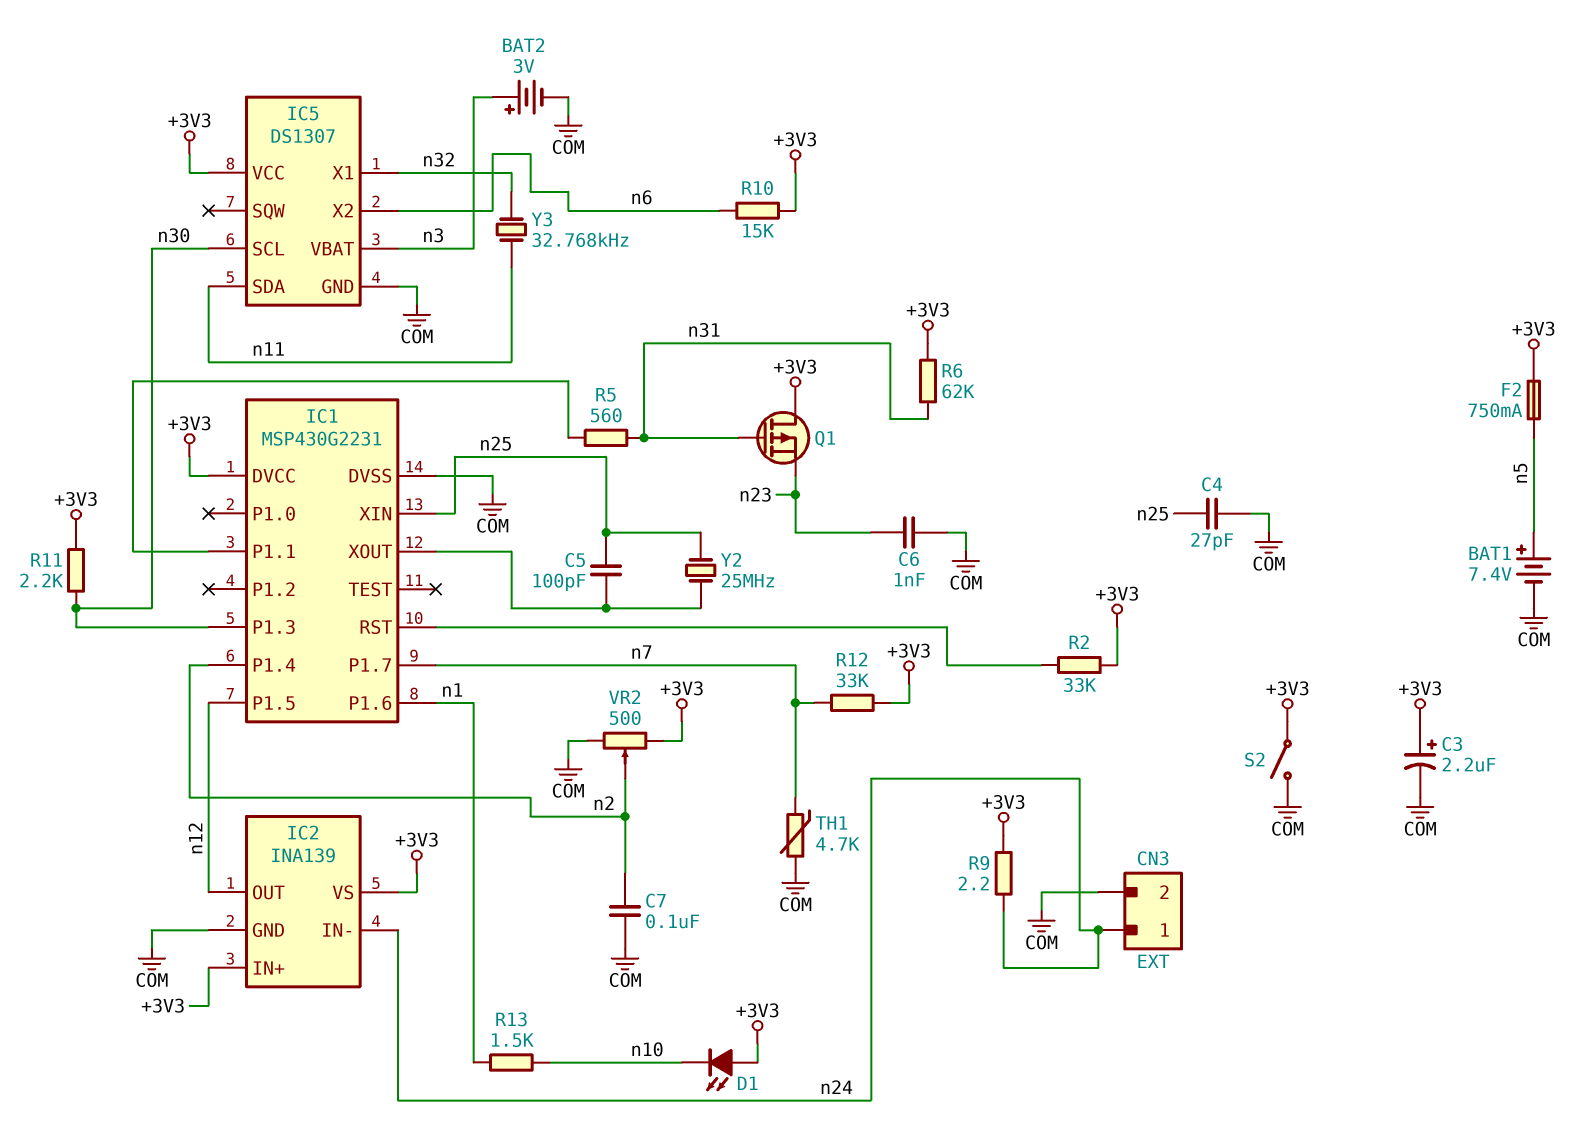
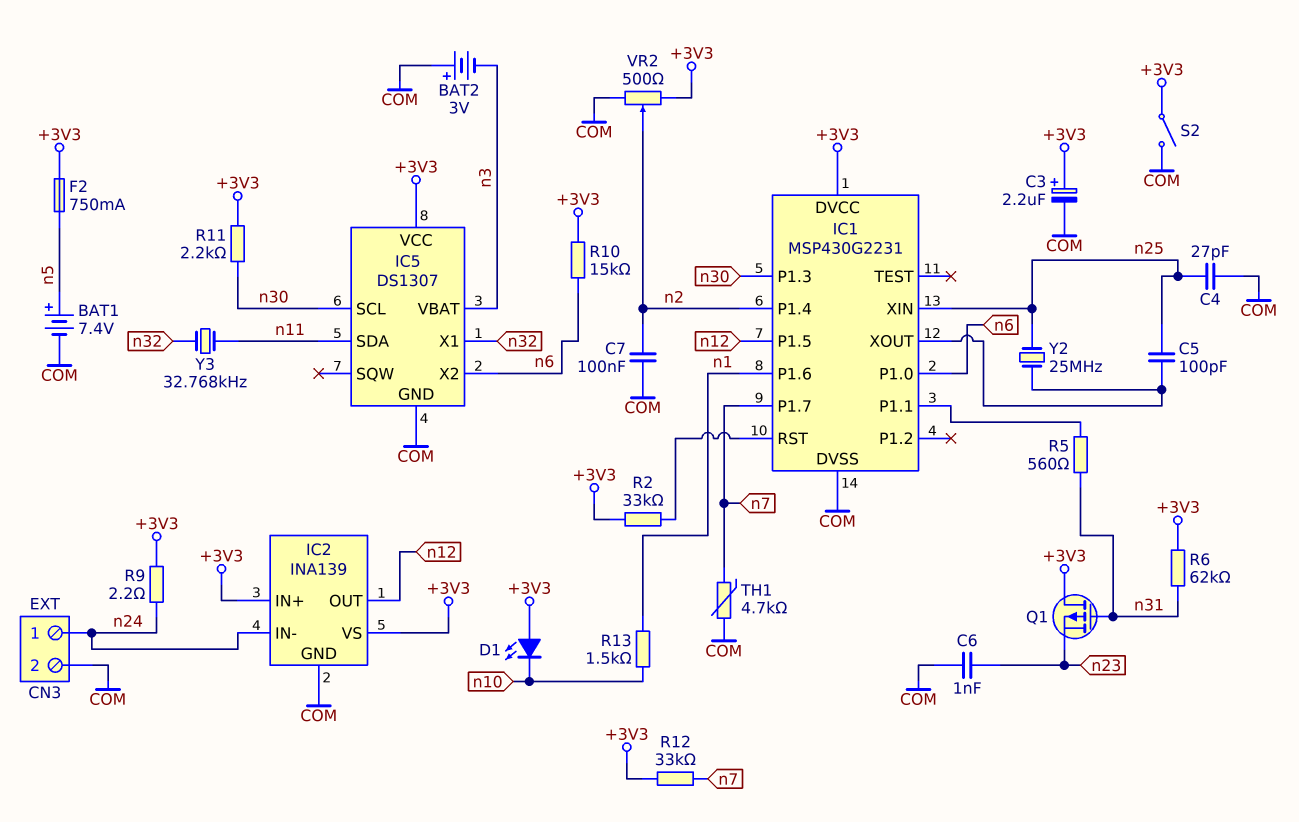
BAT2: 3V (plus n3, minus COM) -> 3V (plus COM, minus n3)
IC1 pin P1.0: none -> n6

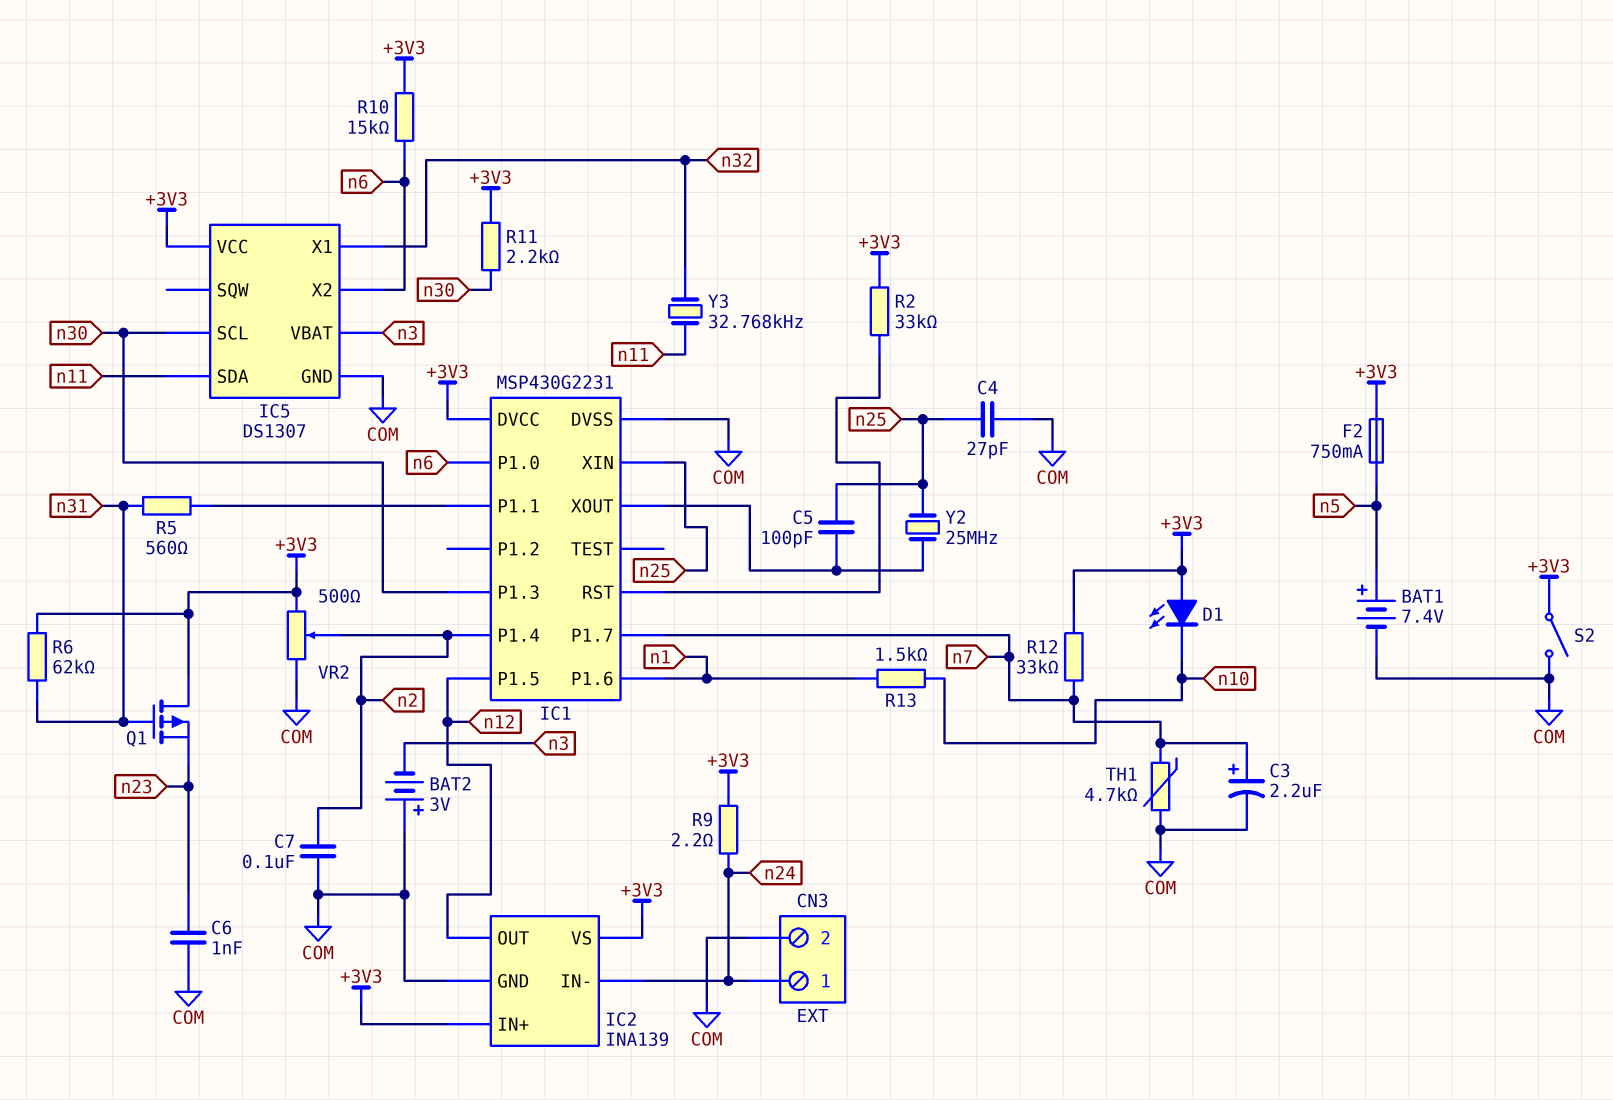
C3: 2.2uF (plus +3V3, minus COM) -> 2.2uF (plus n7, minus COM)

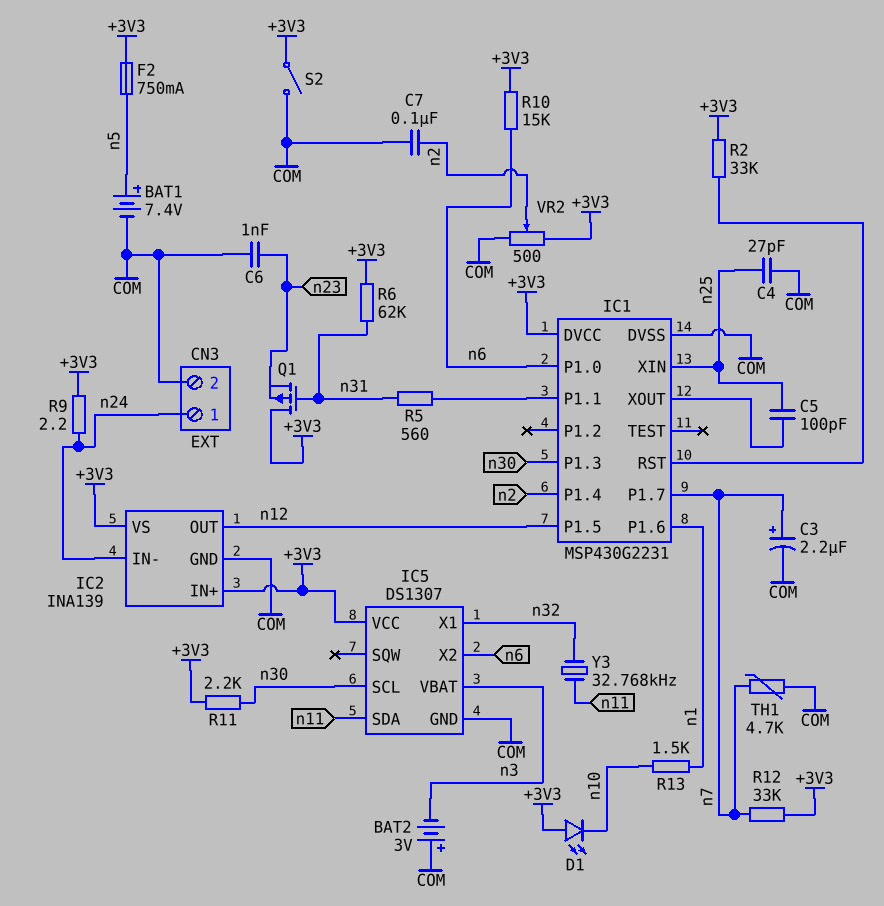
Y2: 25MHz (IC1/XOUT, n25) -> none

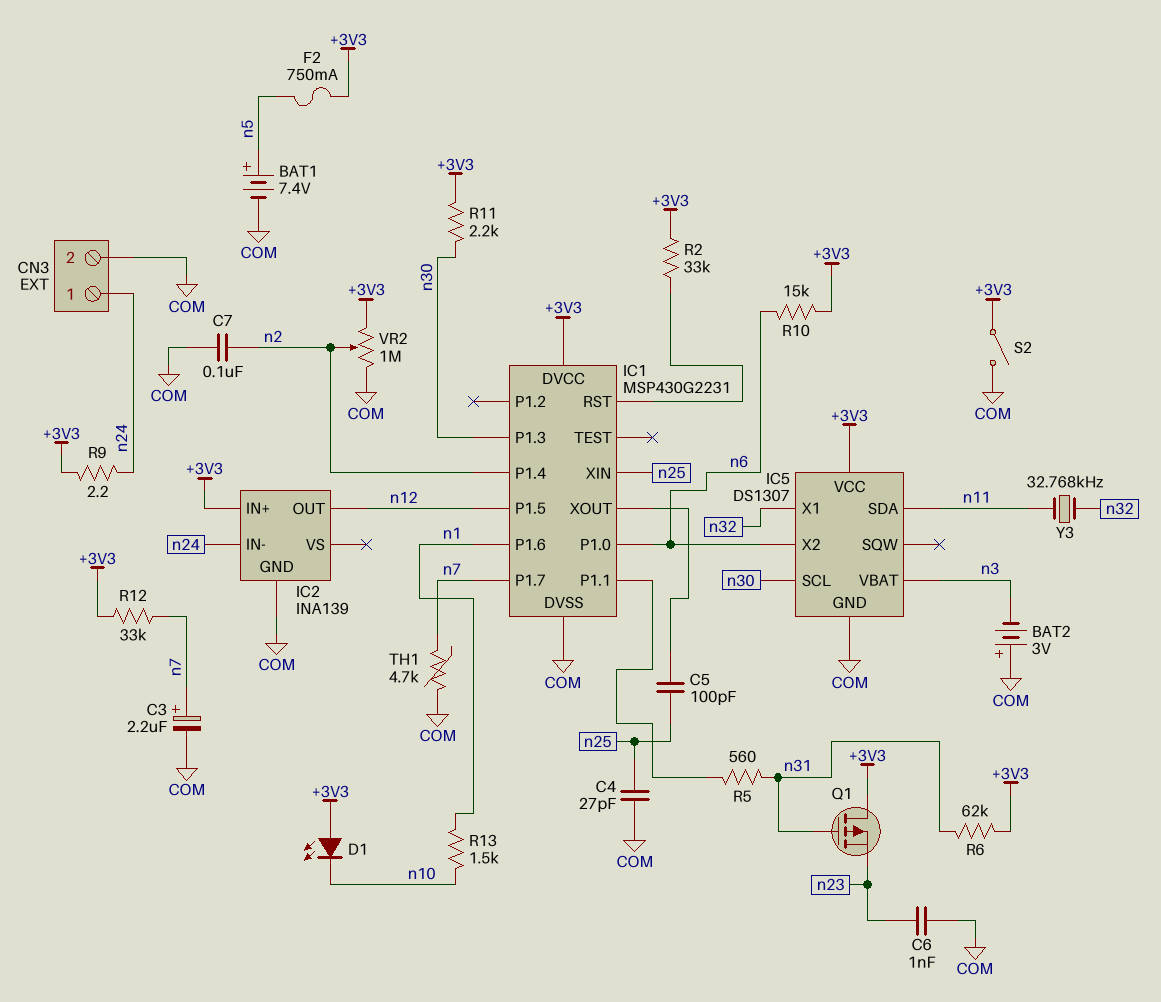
IC2 pin VS: +3V3 -> none
VR2: 500 (+3V3, COM, wiper n2) -> 1M (+3V3, COM, wiper n2)

